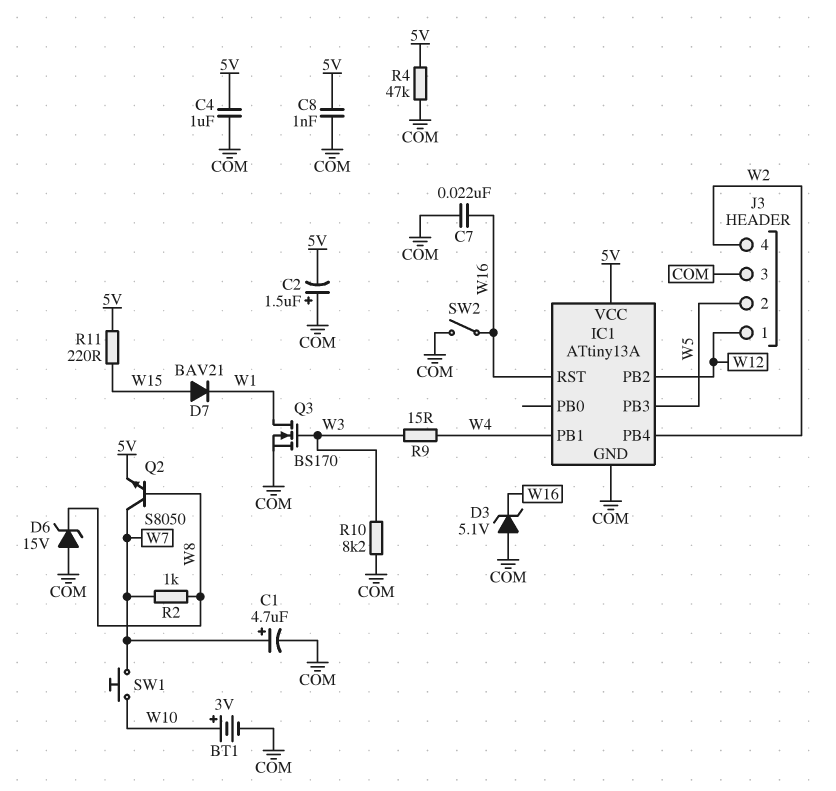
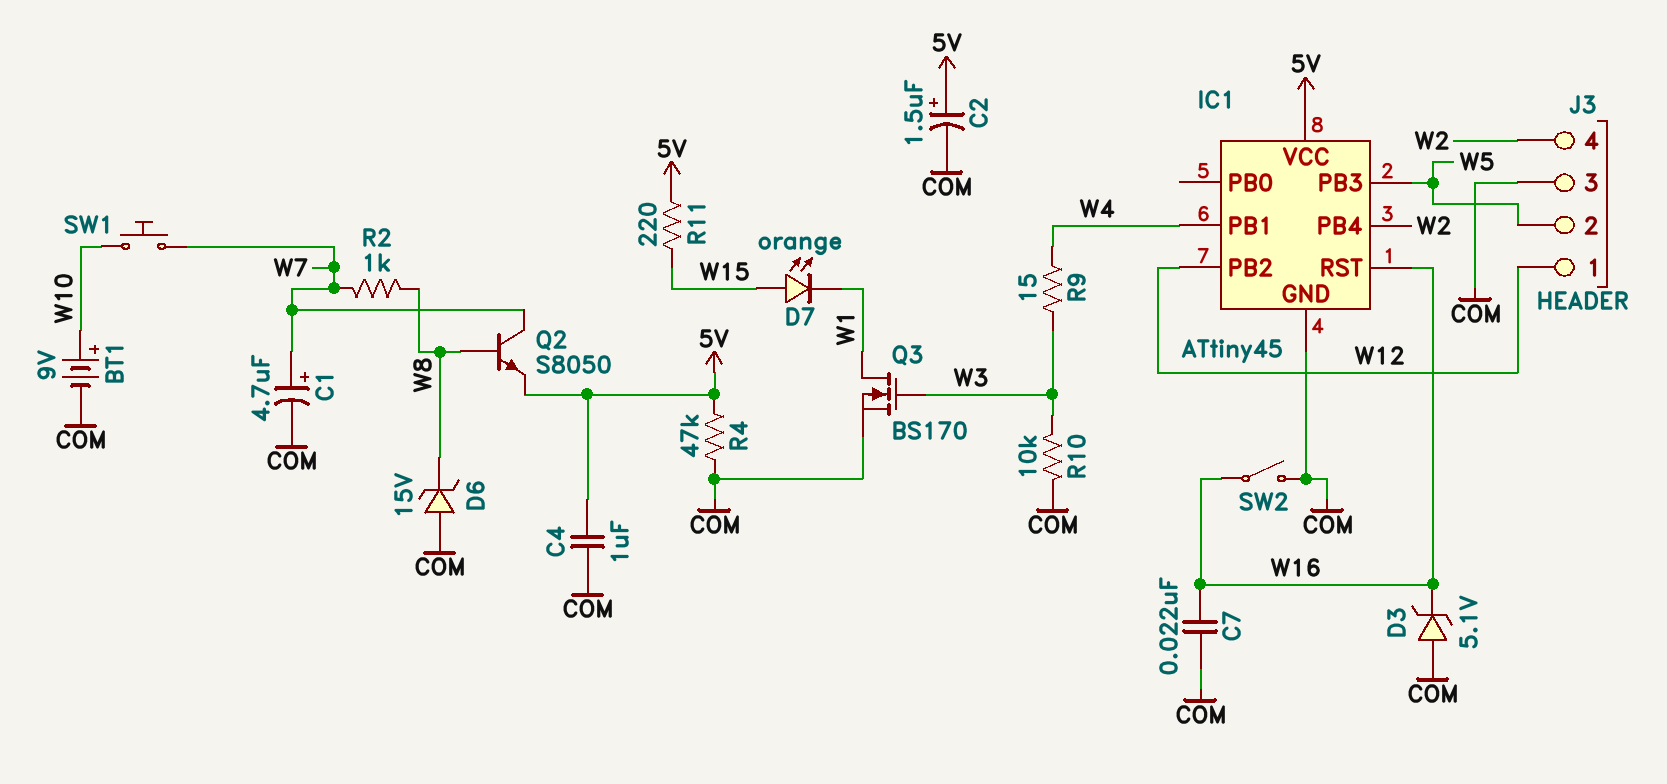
BT1: 3V (plus W10, minus COM) -> 9V (plus W10, minus COM)
C2: 1.5uF (plus COM, minus 5V) -> 1.5uF (plus 5V, minus COM)
C8: 1nF (5V, COM) -> none
D7: diode BAV21 (A W15, K W1) -> LED orange (A W15, K W1)
IC1: ATtiny13A -> ATtiny45
R10: 8.2k (COM, W3) -> 10k (COM, W3)

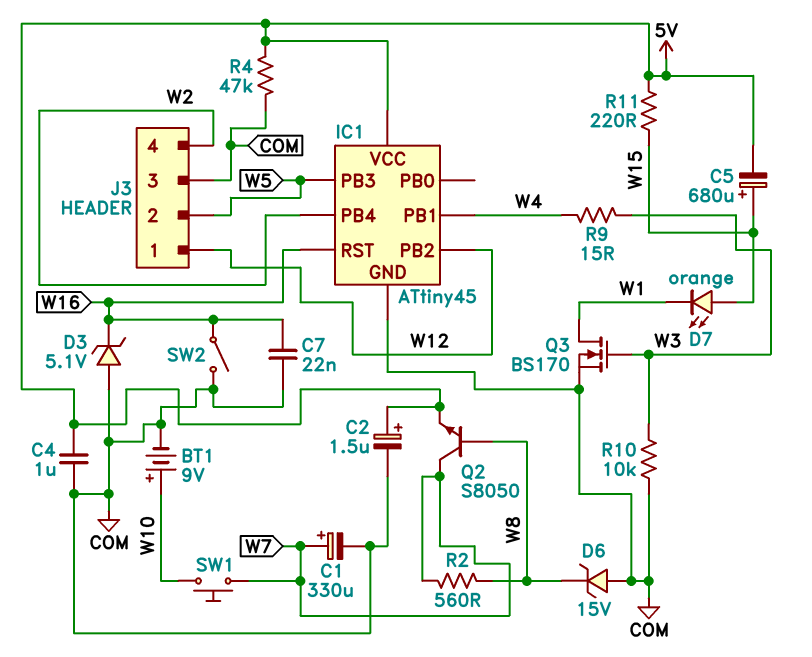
C1: 4.7uF (plus W7, minus COM) -> 330uF (plus W7, minus COM)
C5: none -> 680uF (plus W15, minus 5V)
R2: 1k (W7, W8) -> 560 (W7, W8)

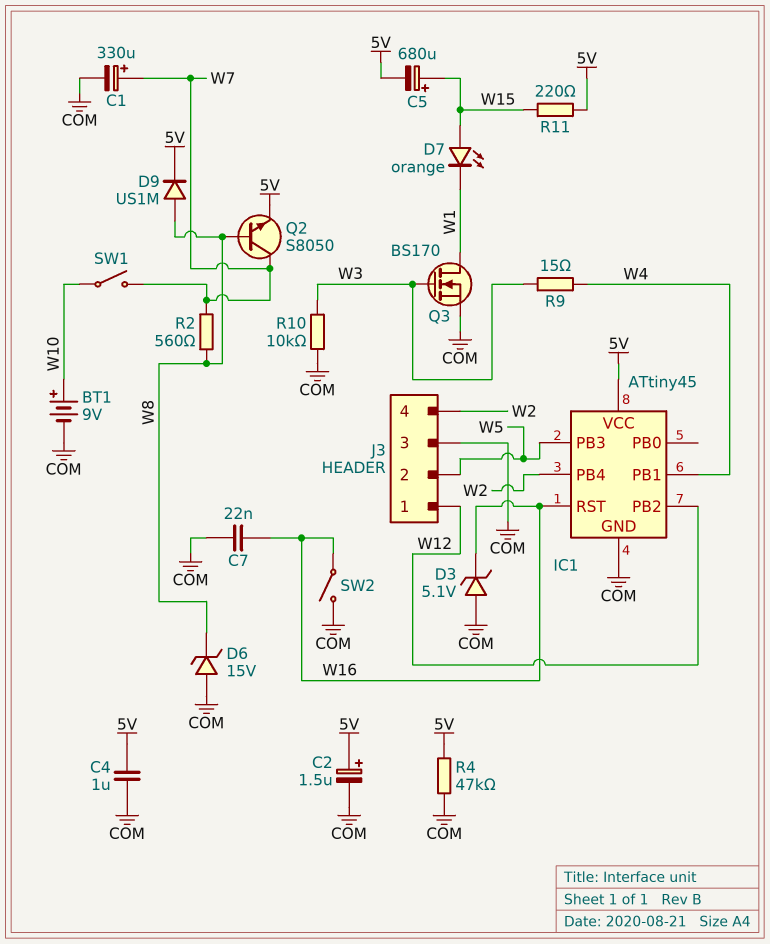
D9: none -> diode US1M (A W8, K 5V)
SW1: button (W7, W10) -> switch (W7, W10)

